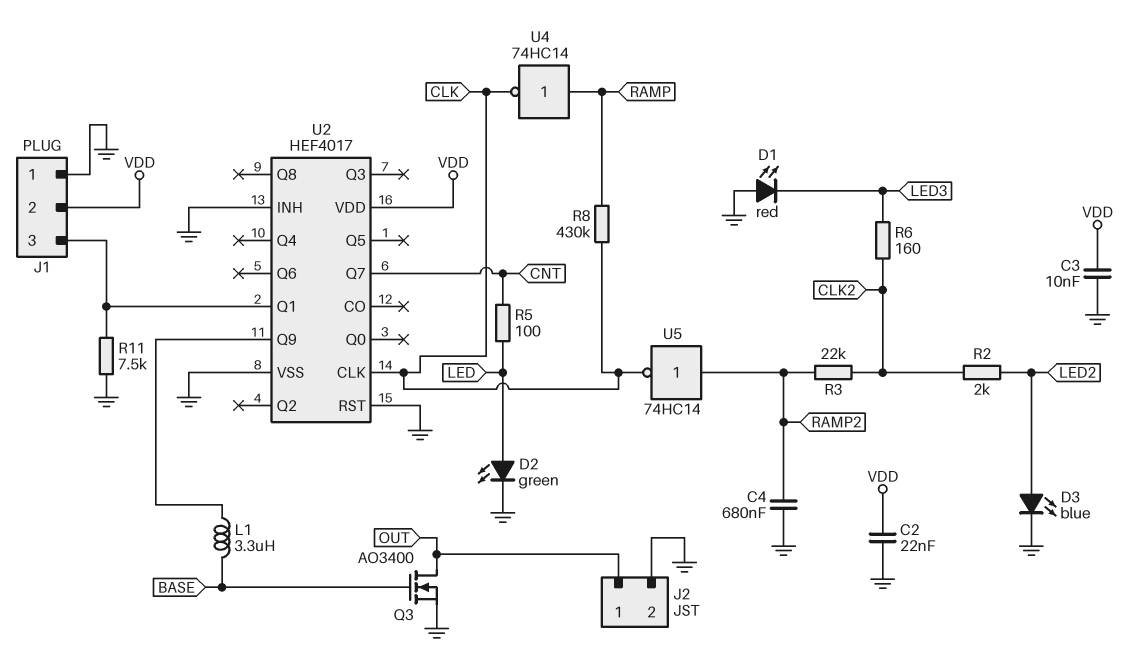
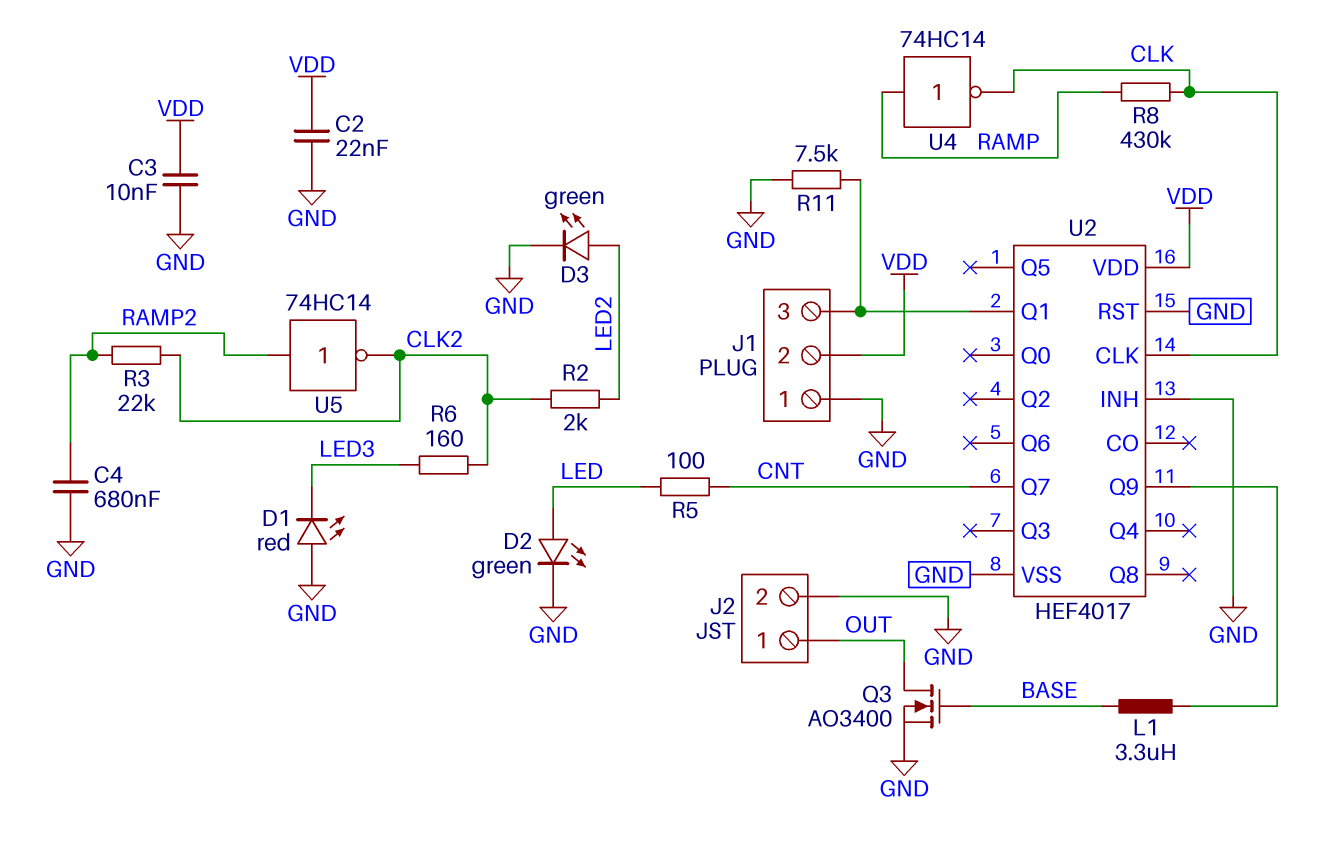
D3: LED blue (A LED2, K GND) -> LED green (A LED2, K GND)
U5: NOT 74HC14 (in RAMP2, out CLK) -> NOT 74HC14 (in RAMP2, out CLK2)

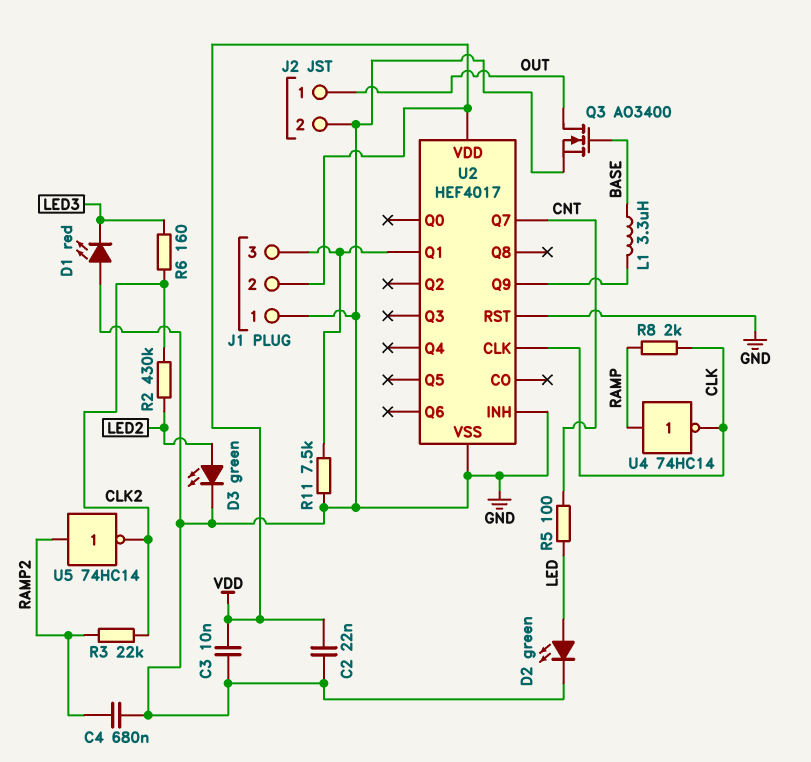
R2: 2k (CLK2, LED2) -> 430k (CLK2, LED2)
R8: 430k (CLK, RAMP) -> 2k (CLK, RAMP)

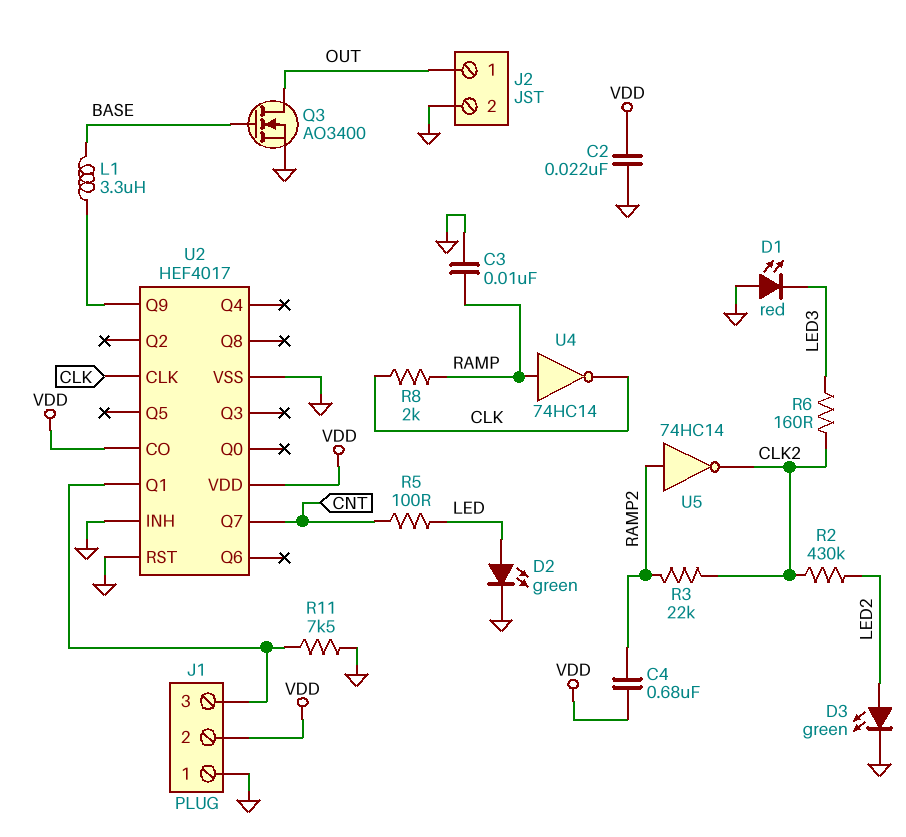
C3: 10nF (GND, VDD) -> 10nF (GND, RAMP)
C4: 680nF (GND, RAMP2) -> 680nF (RAMP2, VDD)
U2 pin CO: none -> VDD

